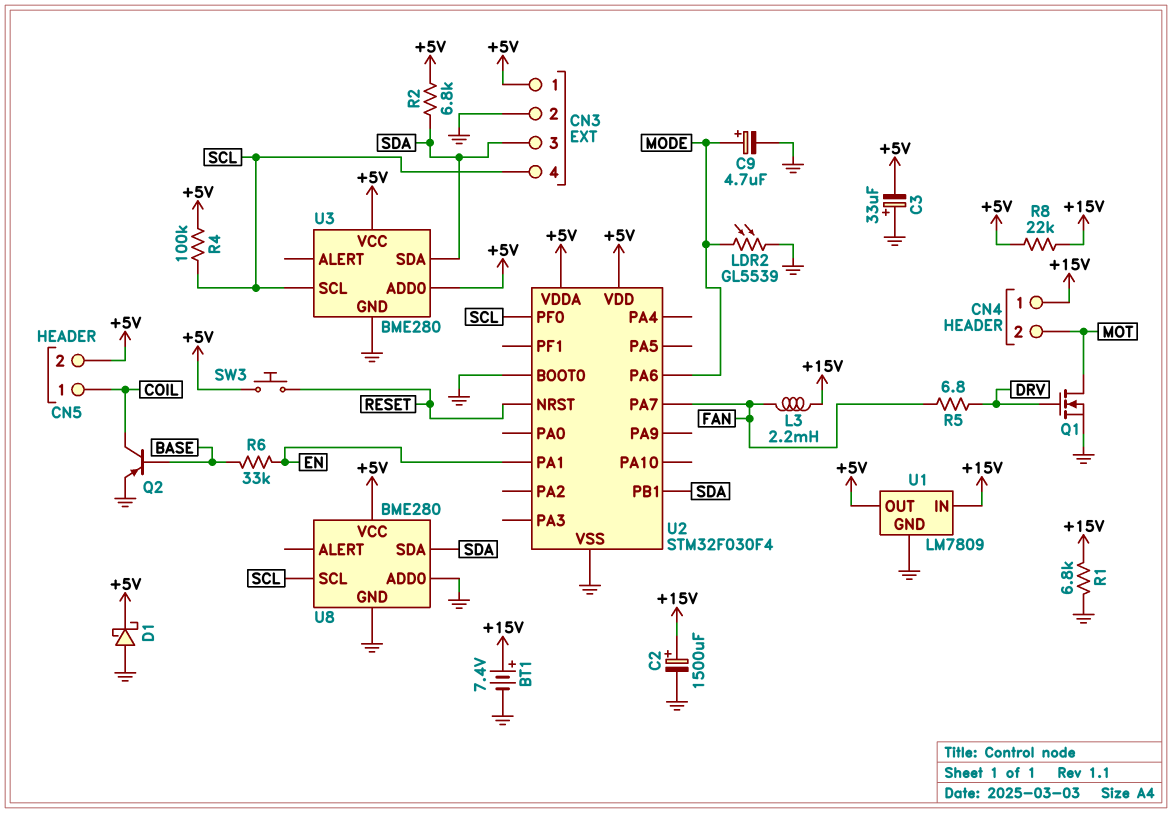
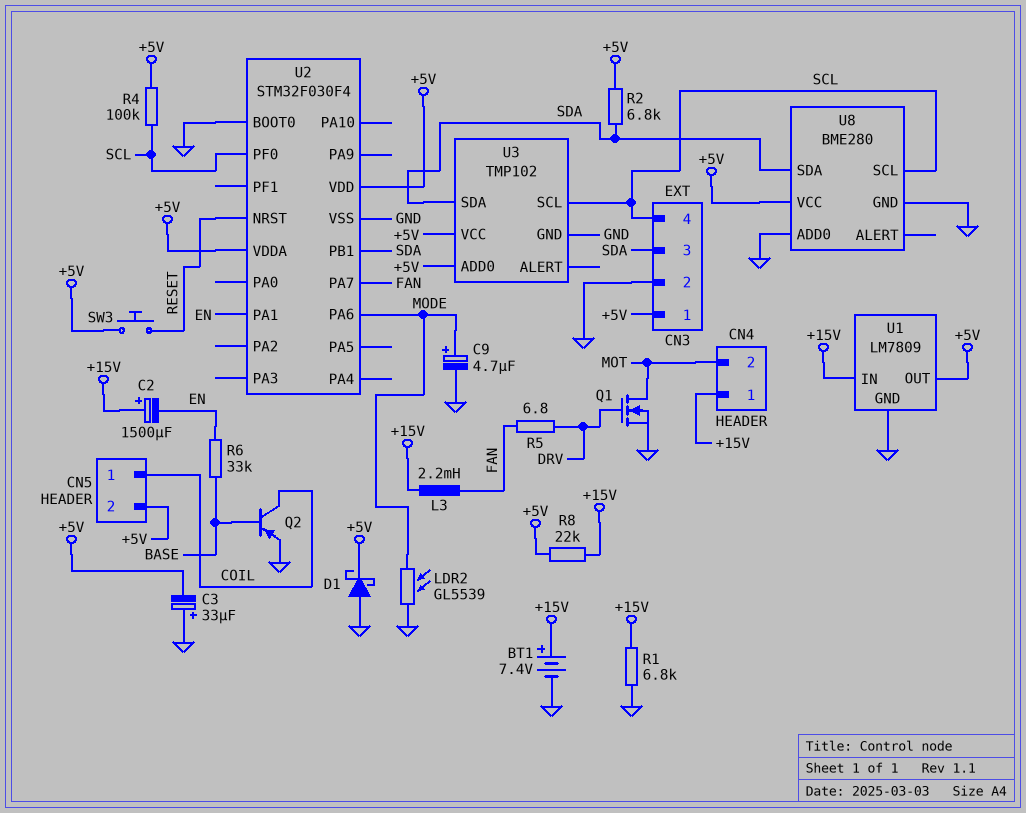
C2: 1500uF (plus +15V, minus GND) -> 1500uF (plus +15V, minus EN)
U3: BME280 -> TMP102

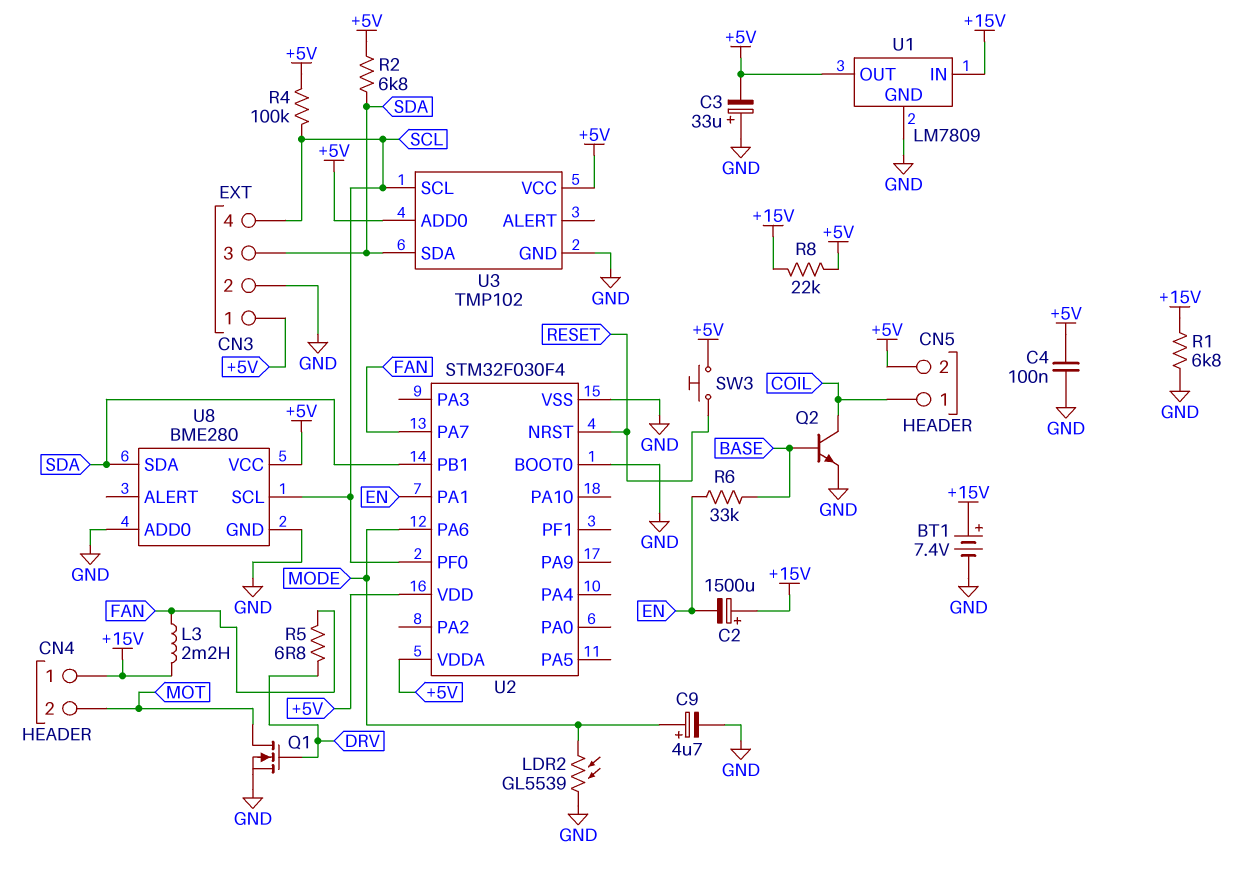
C4: none -> 100nF (+5V, GND)
D1: schottky (A GND, K +5V) -> none
Q2: PNP (B BASE, C COIL, E GND) -> NPN (B BASE, C COIL, E GND)

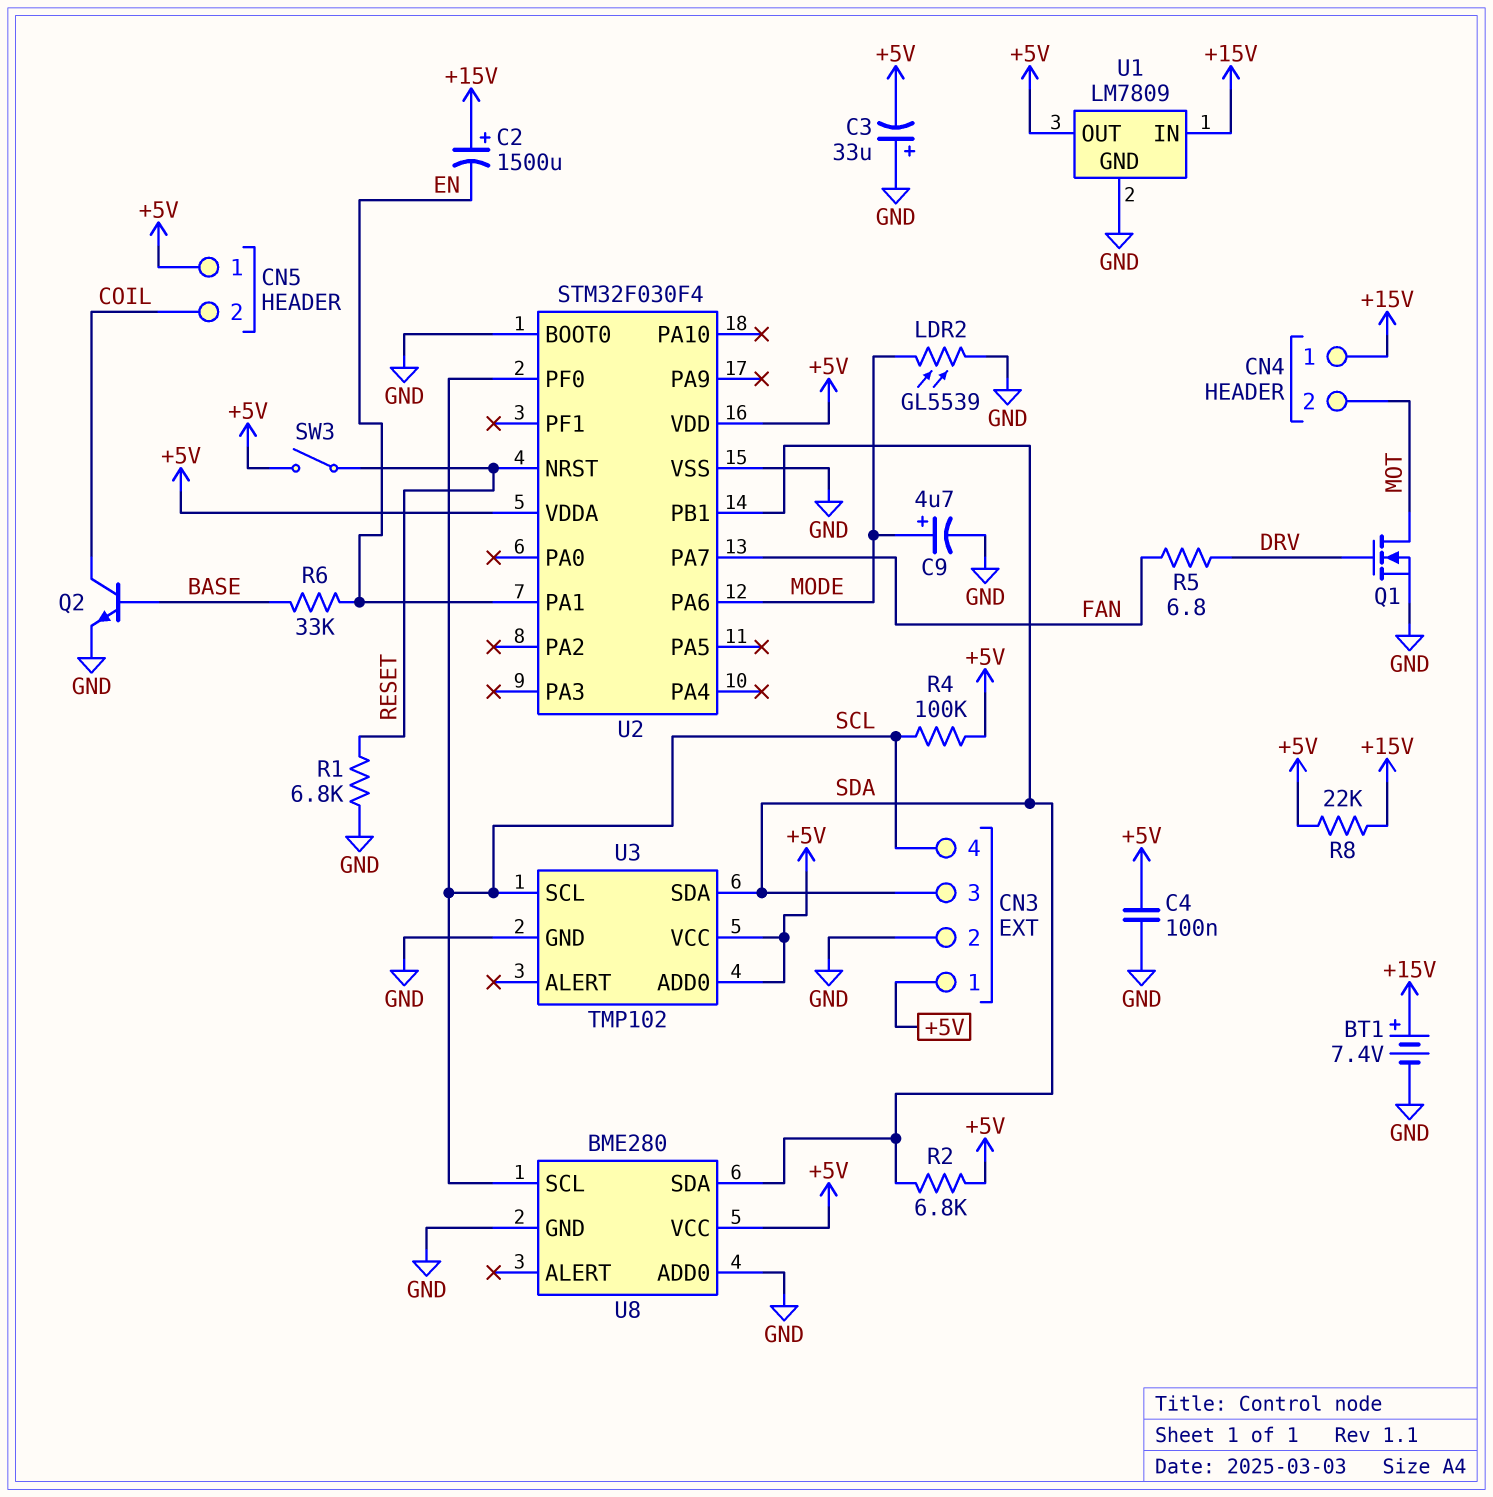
CN5 pin 1: COIL -> +5V
CN5 pin 2: +5V -> COIL
L3: 2.2mH (+15V, FAN) -> none
R1: 6.8k (+15V, GND) -> 6.8k (GND, RESET)
SW3: button (+5V, RESET) -> switch (+5V, RESET)

